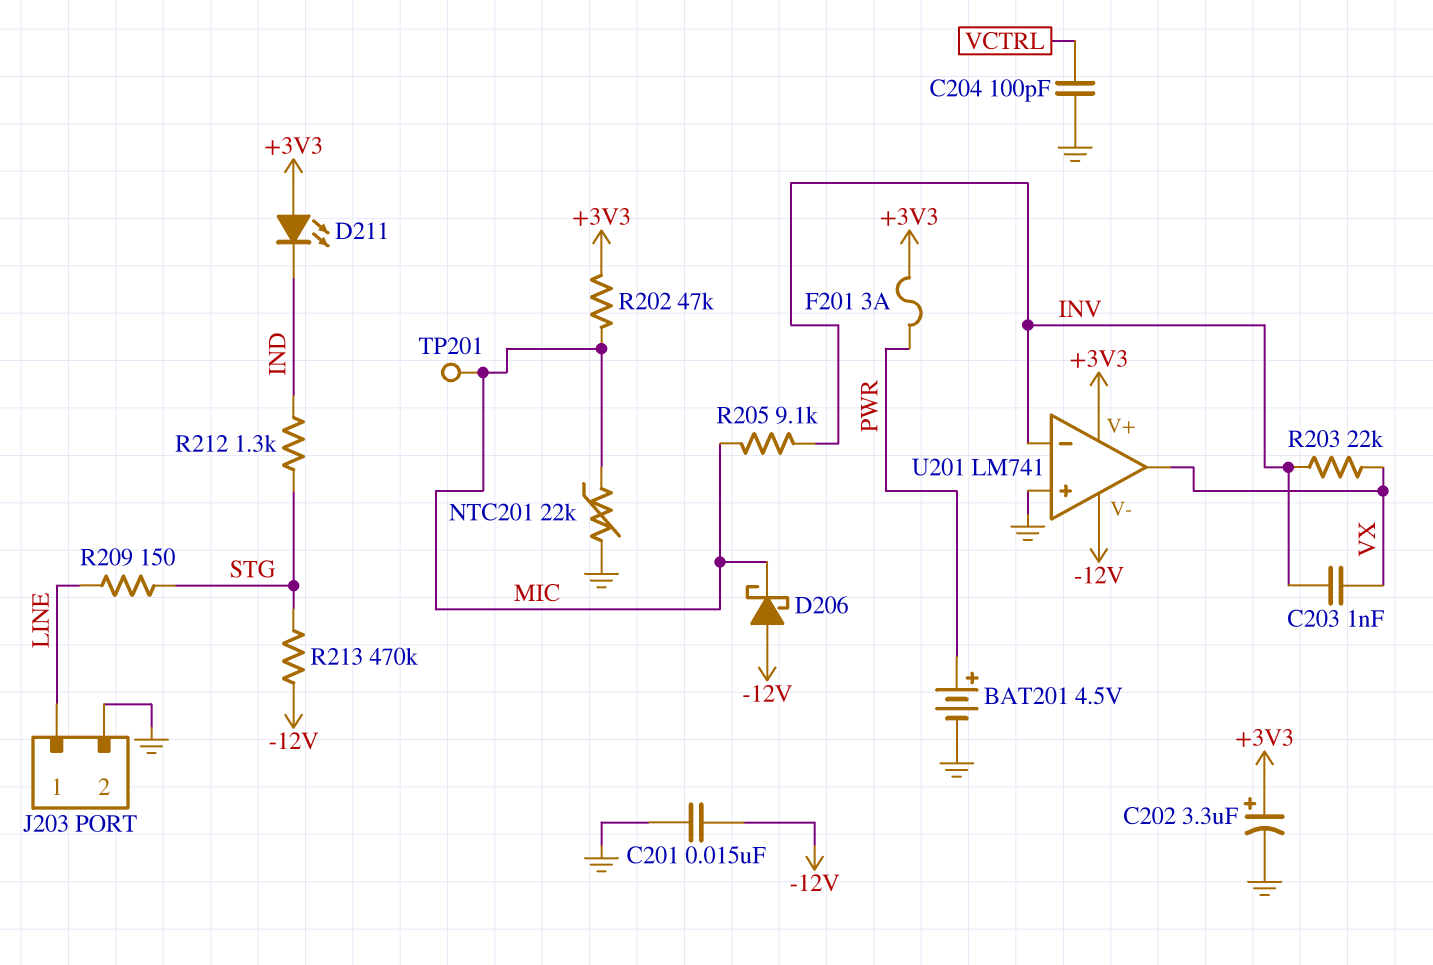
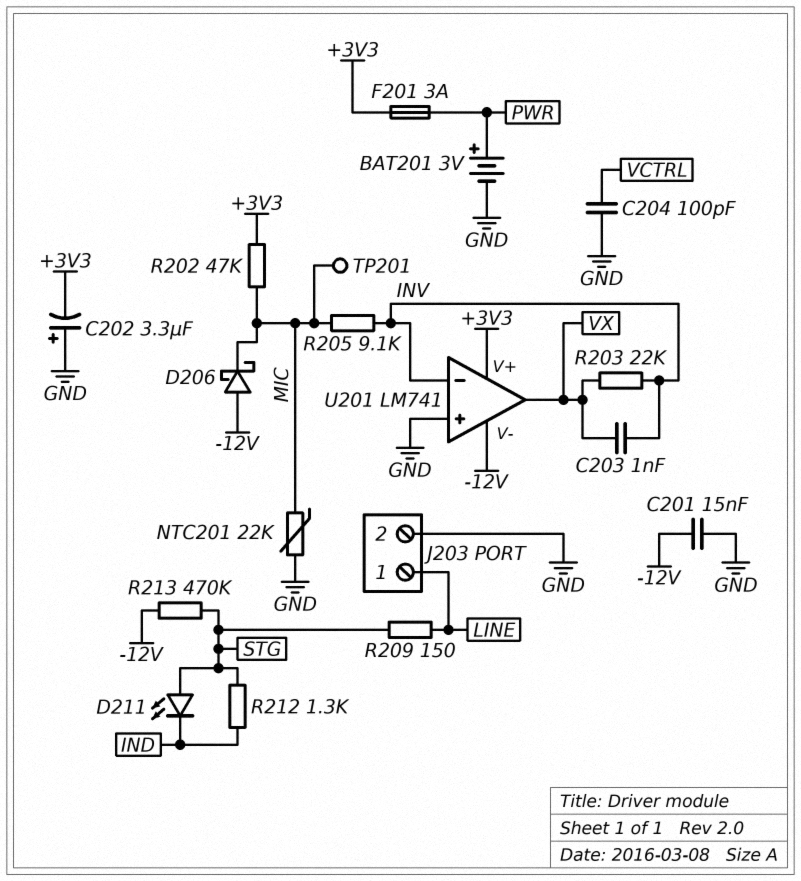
BAT201: 4.5V (plus PWR, minus GND) -> 3V (plus PWR, minus GND)
C202: 3.3uF (plus +3V3, minus GND) -> 3.3uF (plus GND, minus +3V3)
D211: LED (A +3V3, K IND) -> LED (A STG, K IND)

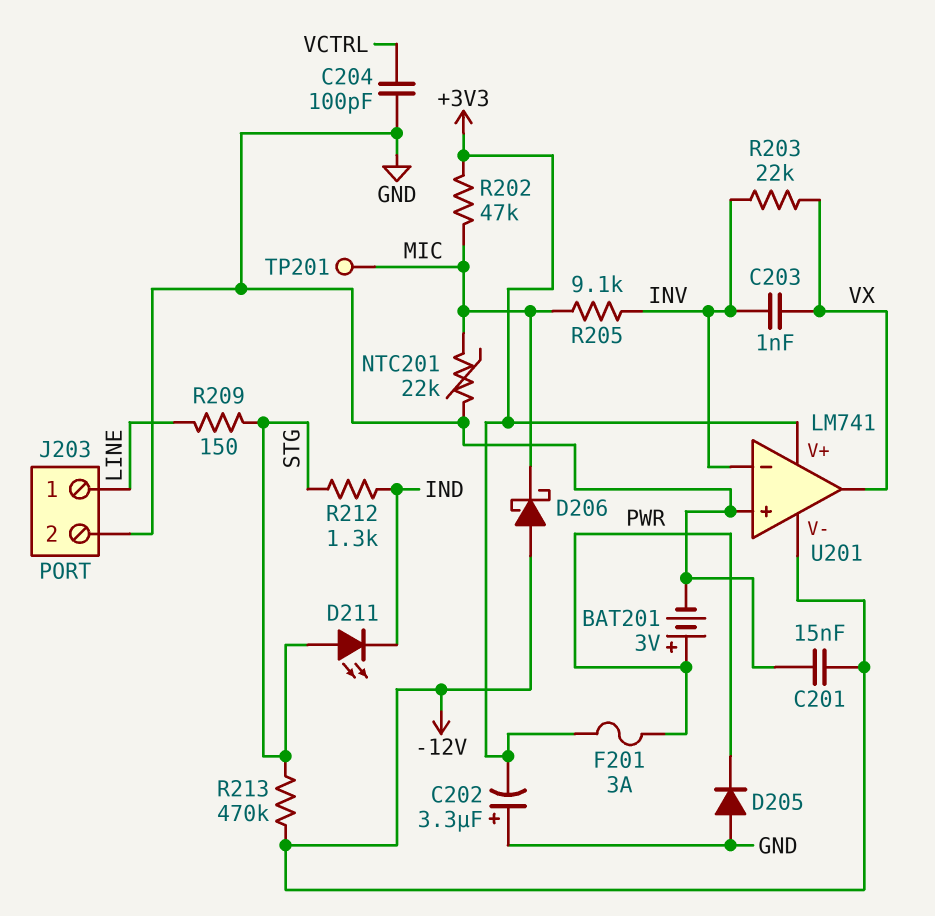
D205: none -> diode (A GND, K PWR)

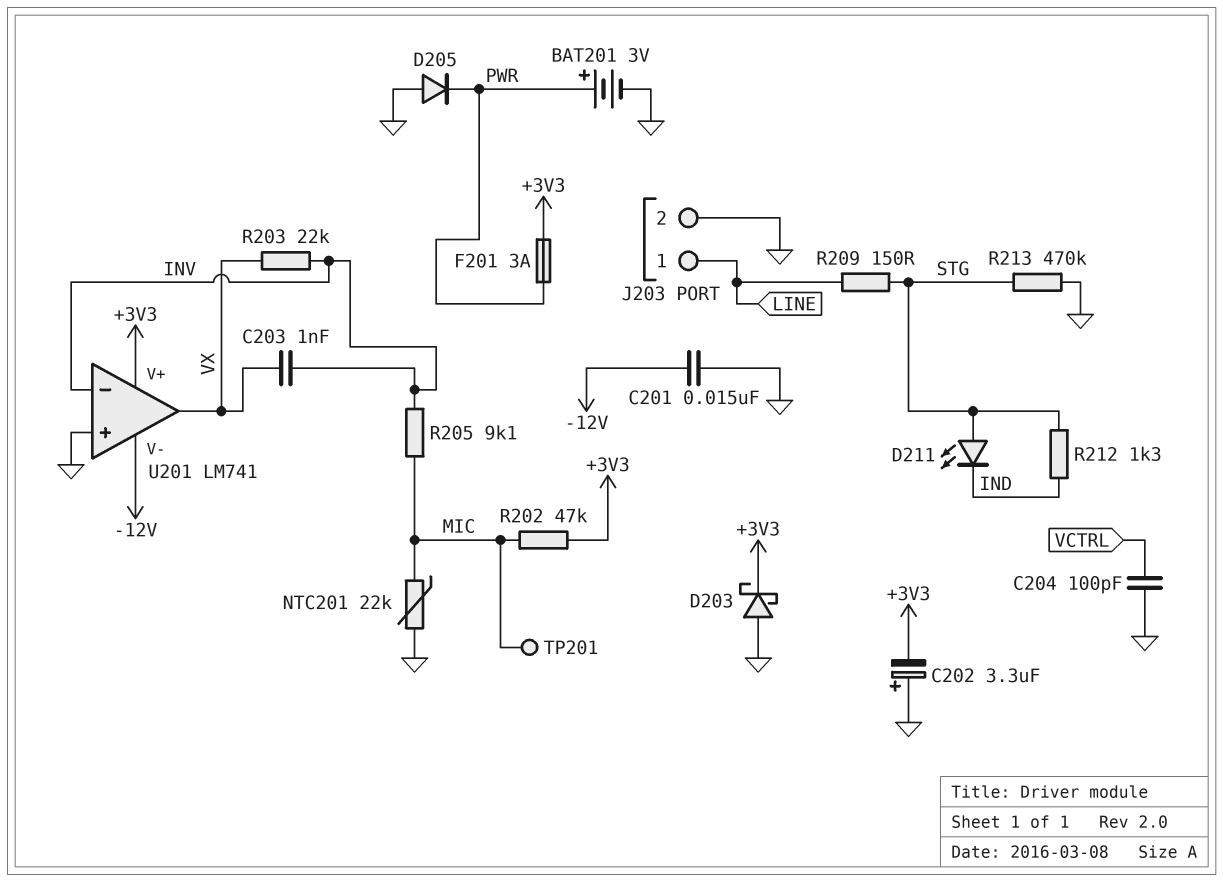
D203: none -> schottky (A GND, K +3V3)
D206: schottky (A -12V, K MIC) -> none
R213: 470k (-12V, STG) -> 470k (GND, STG)

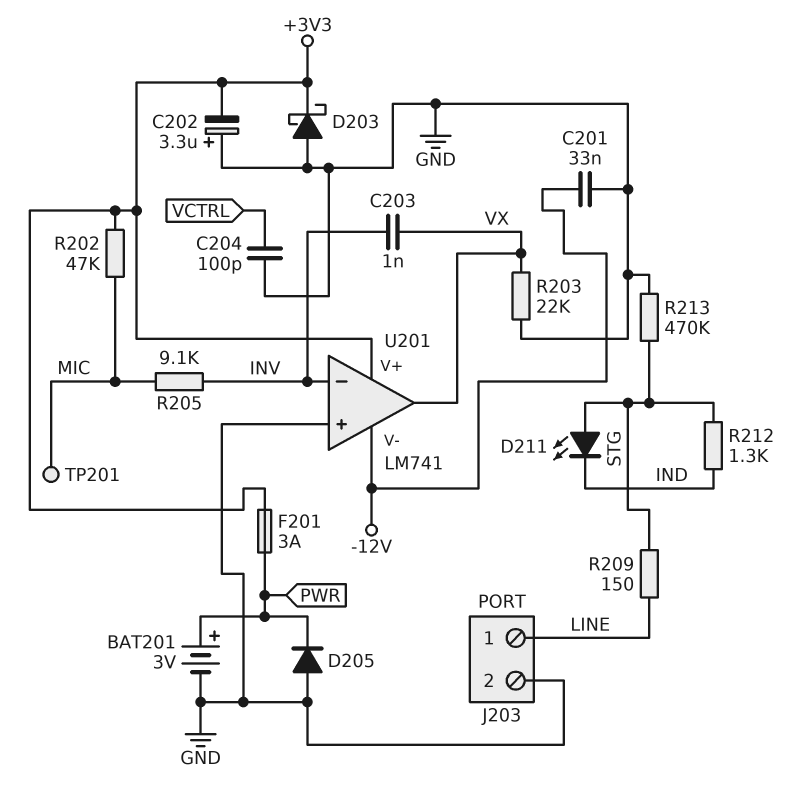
C201: 15nF (-12V, GND) -> 33nF (-12V, GND)
NTC201: 22k (GND, MIC) -> none
R203: 22k (INV, VX) -> 22k (GND, VX)

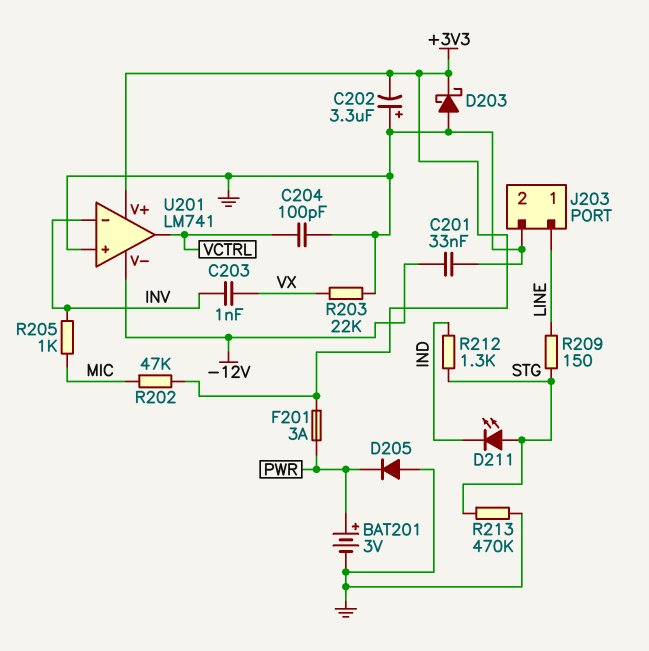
R205: 9.1k (INV, MIC) -> 1k (INV, MIC)
TP201: test point (MIC) -> none
U201 pin out: VX -> VCTRL

